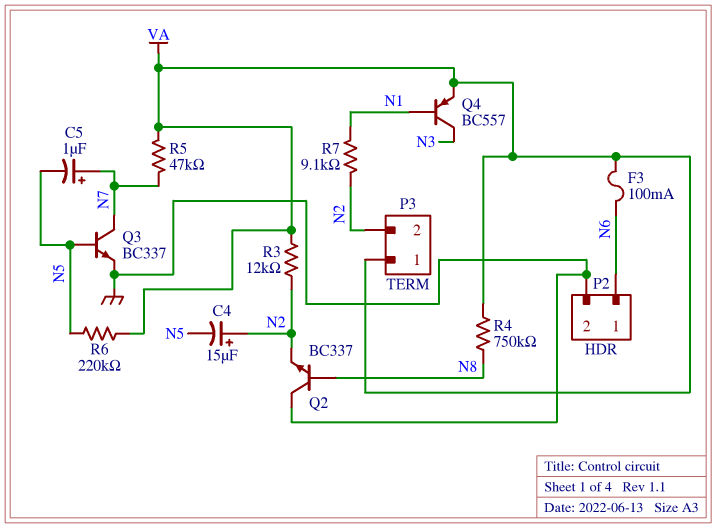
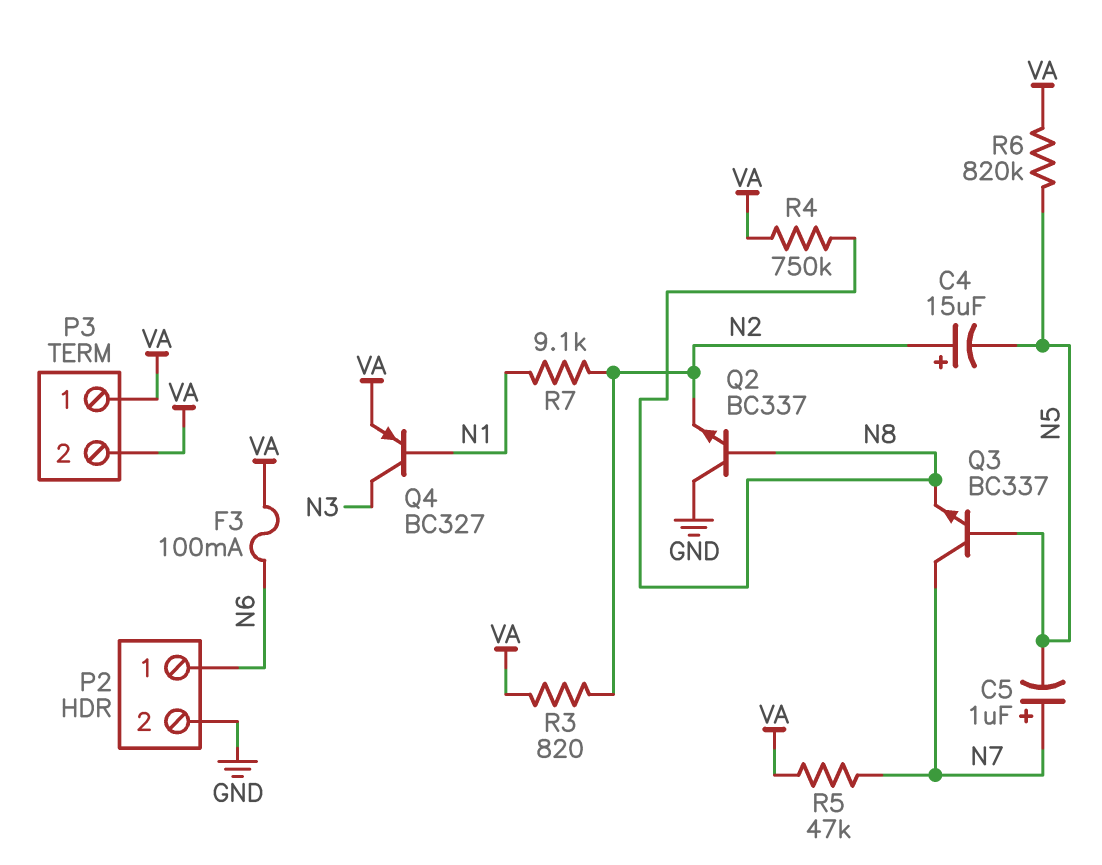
P3 pin 2: N2 -> VA
Q3: NPN BC337 (B N5, C N7, E GND) -> NPN BC337 (B N5, C N7, E N8)
Q4: PNP BC557 (B N1, C N3, E VA) -> PNP BC327 (B N1, C N3, E VA)
R3: 12k (N2, VA) -> 820 (N2, VA)
R6: 220k (N5, VA) -> 820k (N5, VA)

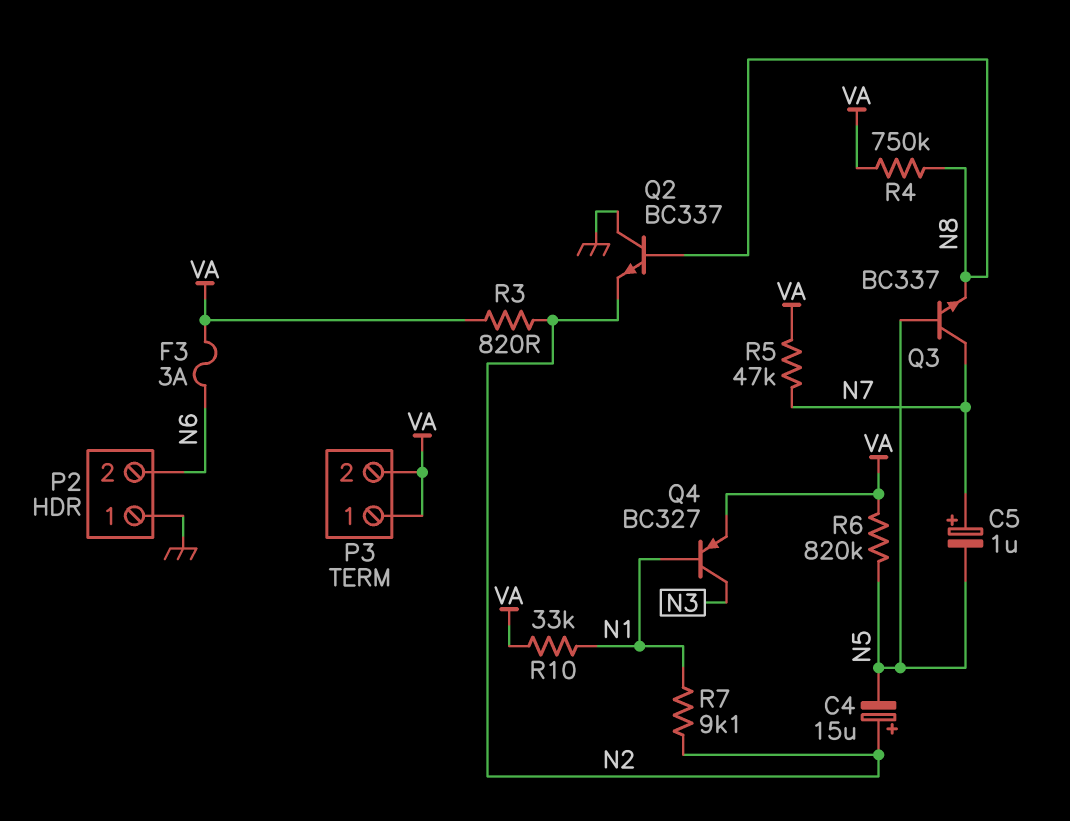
F3: 100mA (N6, VA) -> 3A (N6, VA)
P2 pin 1: N6 -> GND
P2 pin 2: GND -> N6
R10: none -> 33k (N1, VA)

